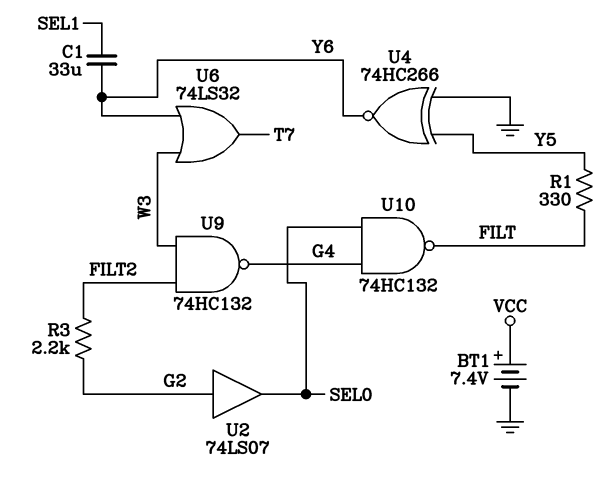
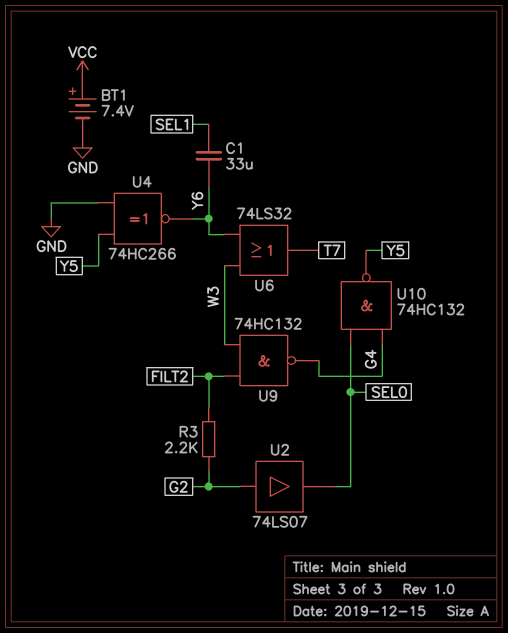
R1: 330 (FILT, Y5) -> none
U10: NAND 74HC132 (in G4, in SEL0, out FILT) -> NAND 74HC132 (in G4, in SEL0, out Y5)

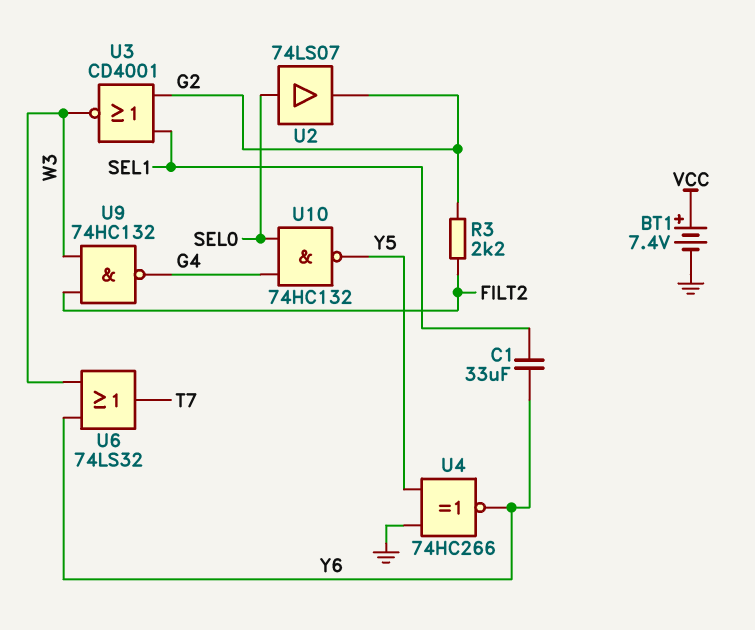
U2: buffer 74LS07 (in G2, out SEL0) -> buffer 74LS07 (in SEL0, out G2)
U3: none -> NOR CD4001 (in G2, in SEL1, out W3)

